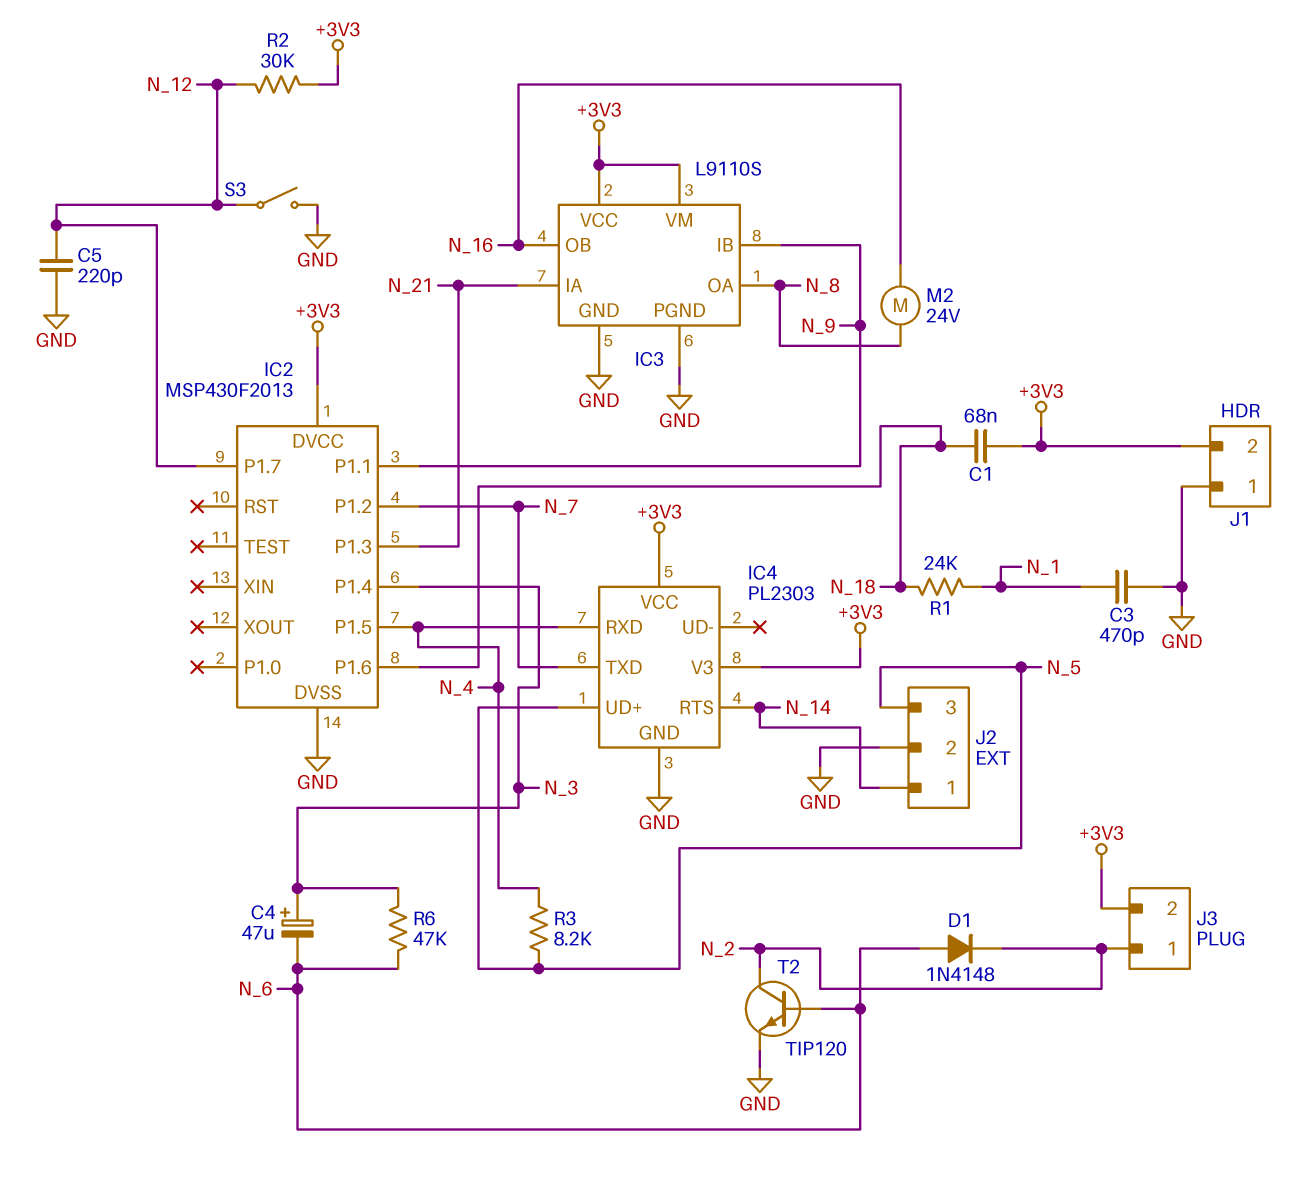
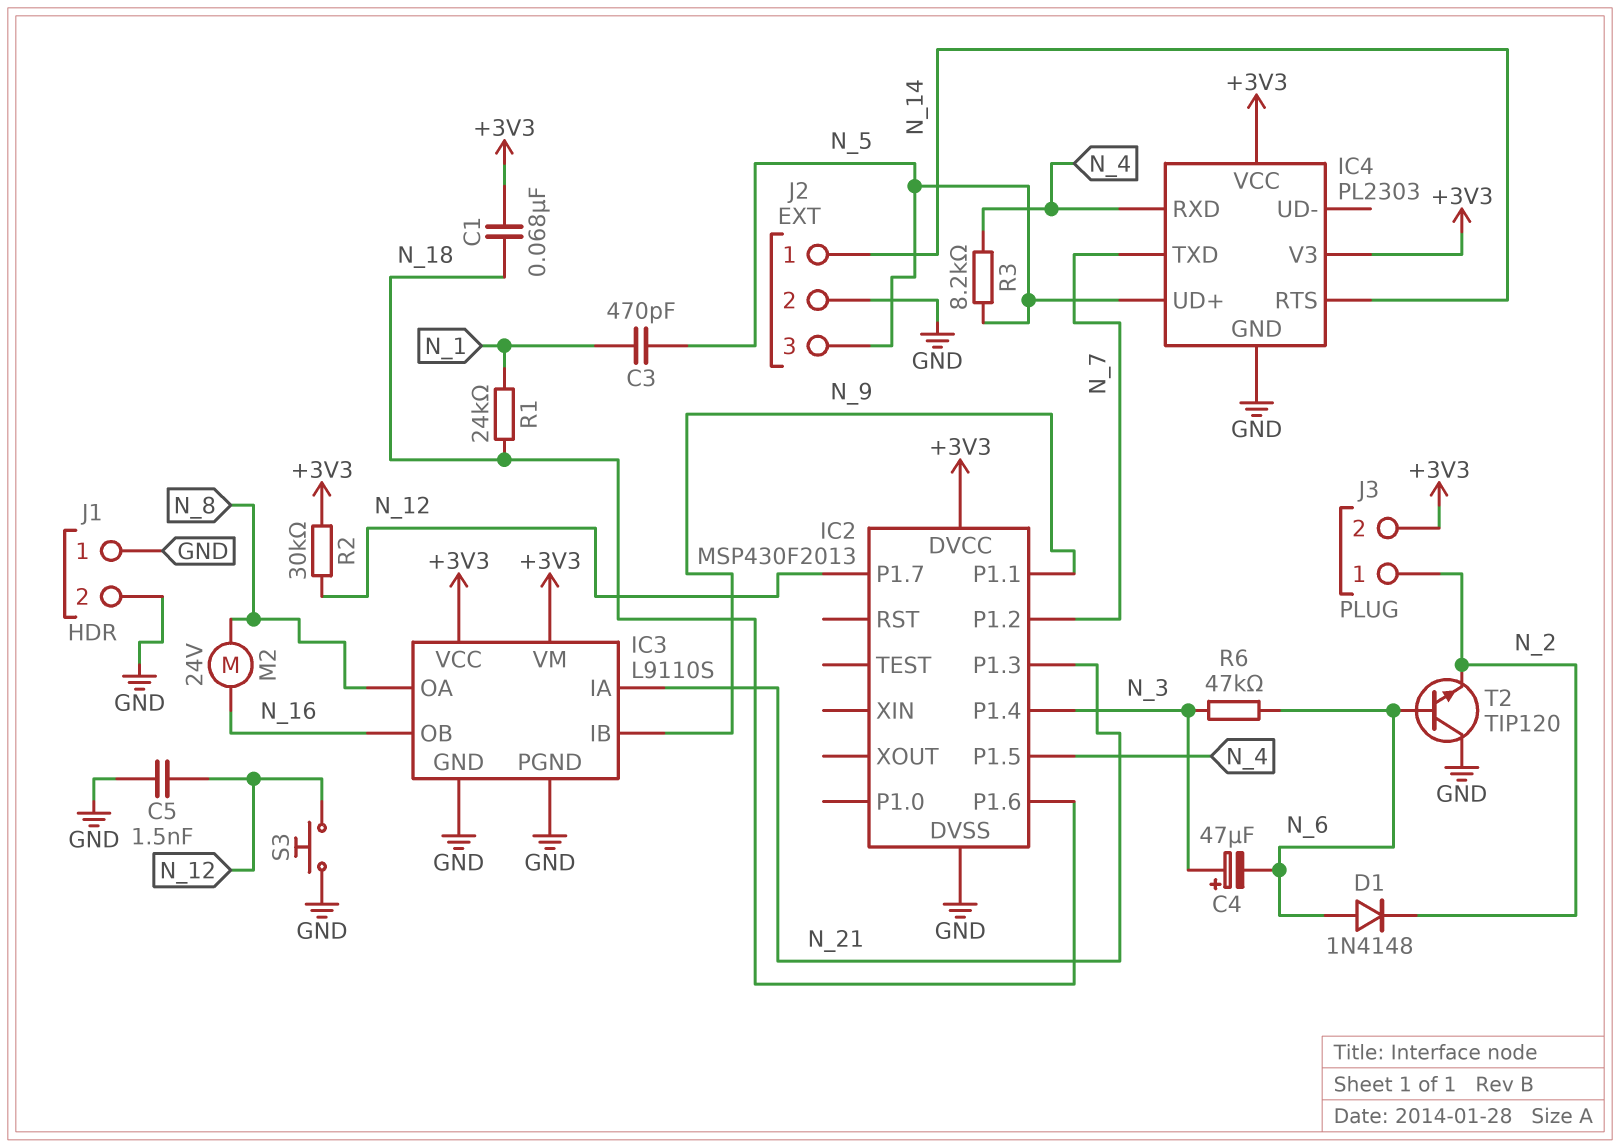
C3: 470pF (GND, N_1) -> 470pF (N_1, N_5)
C5: 220pF (GND, N_12) -> 1.5nF (GND, N_12)
J1 pin 2: +3V3 -> GND
S3: switch (GND, N_12) -> button (GND, N_12)
T2: NPN TIP120 (B N_6, C N_2, E GND) -> NPN TIP120 (B N_6, C GND, E N_2)

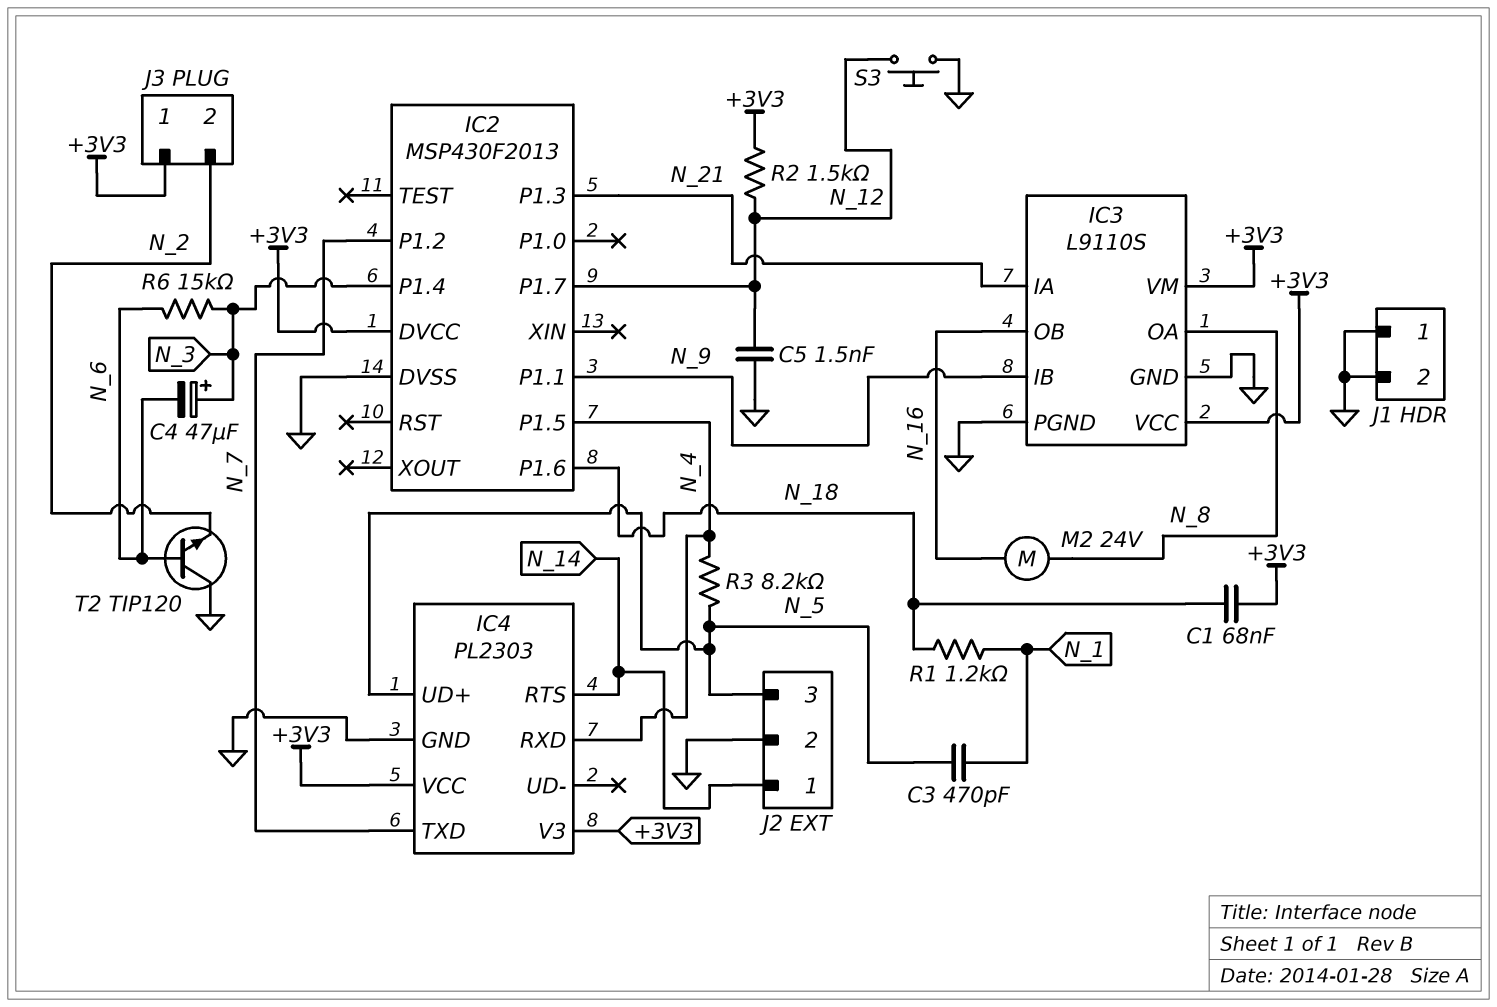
D1: diode 1N4148 (A N_6, K N_2) -> none
J3 pin 1: N_2 -> +3V3
J3 pin 2: +3V3 -> N_2
R1: 24k (N_1, N_18) -> 1.2k (N_1, N_18)
R2: 30k (+3V3, N_12) -> 1.5k (+3V3, N_12)
R6: 47k (N_3, N_6) -> 15k (N_3, N_6)

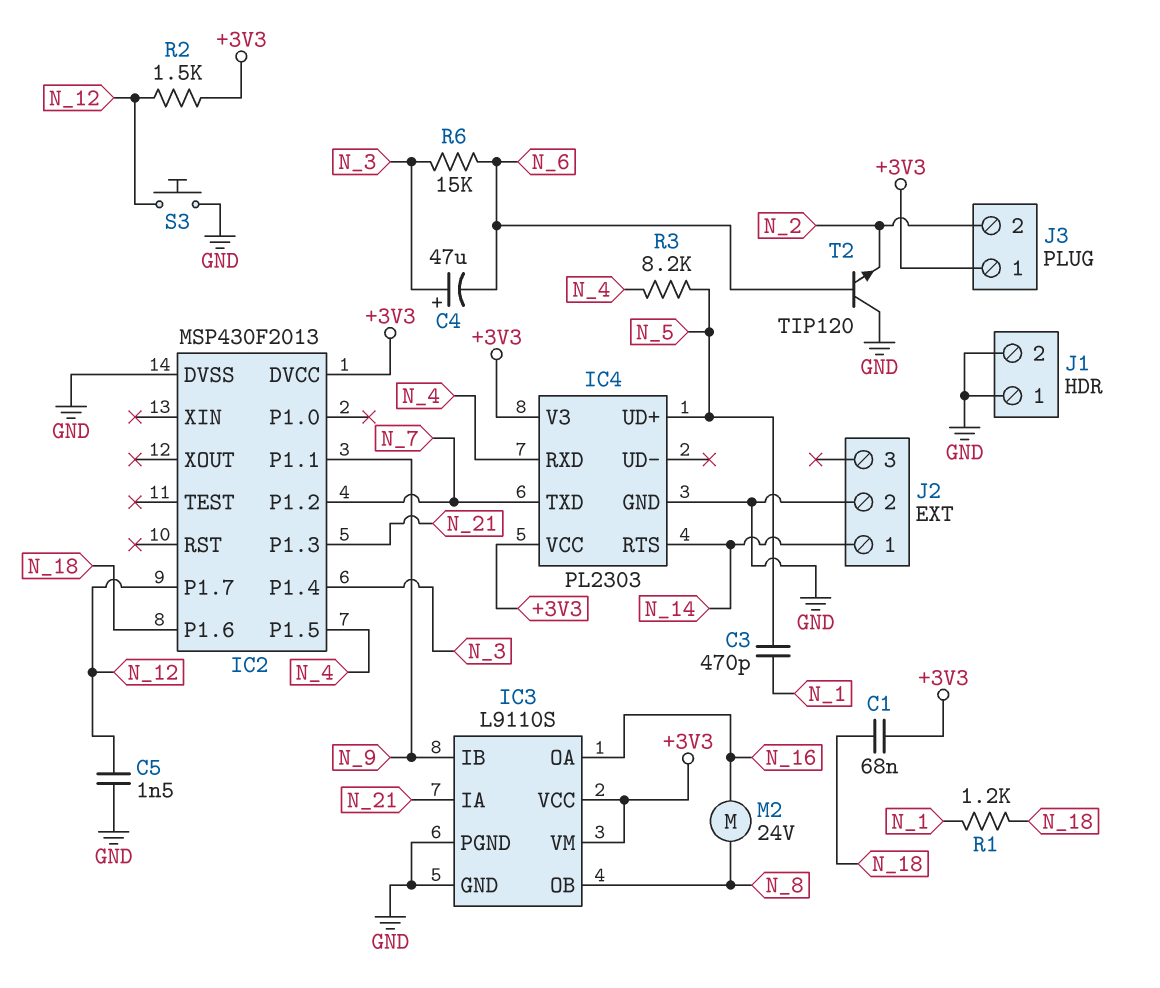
IC3 pin OA: N_8 -> N_16
IC3 pin OB: N_16 -> N_8
J2 pin 3: N_5 -> none

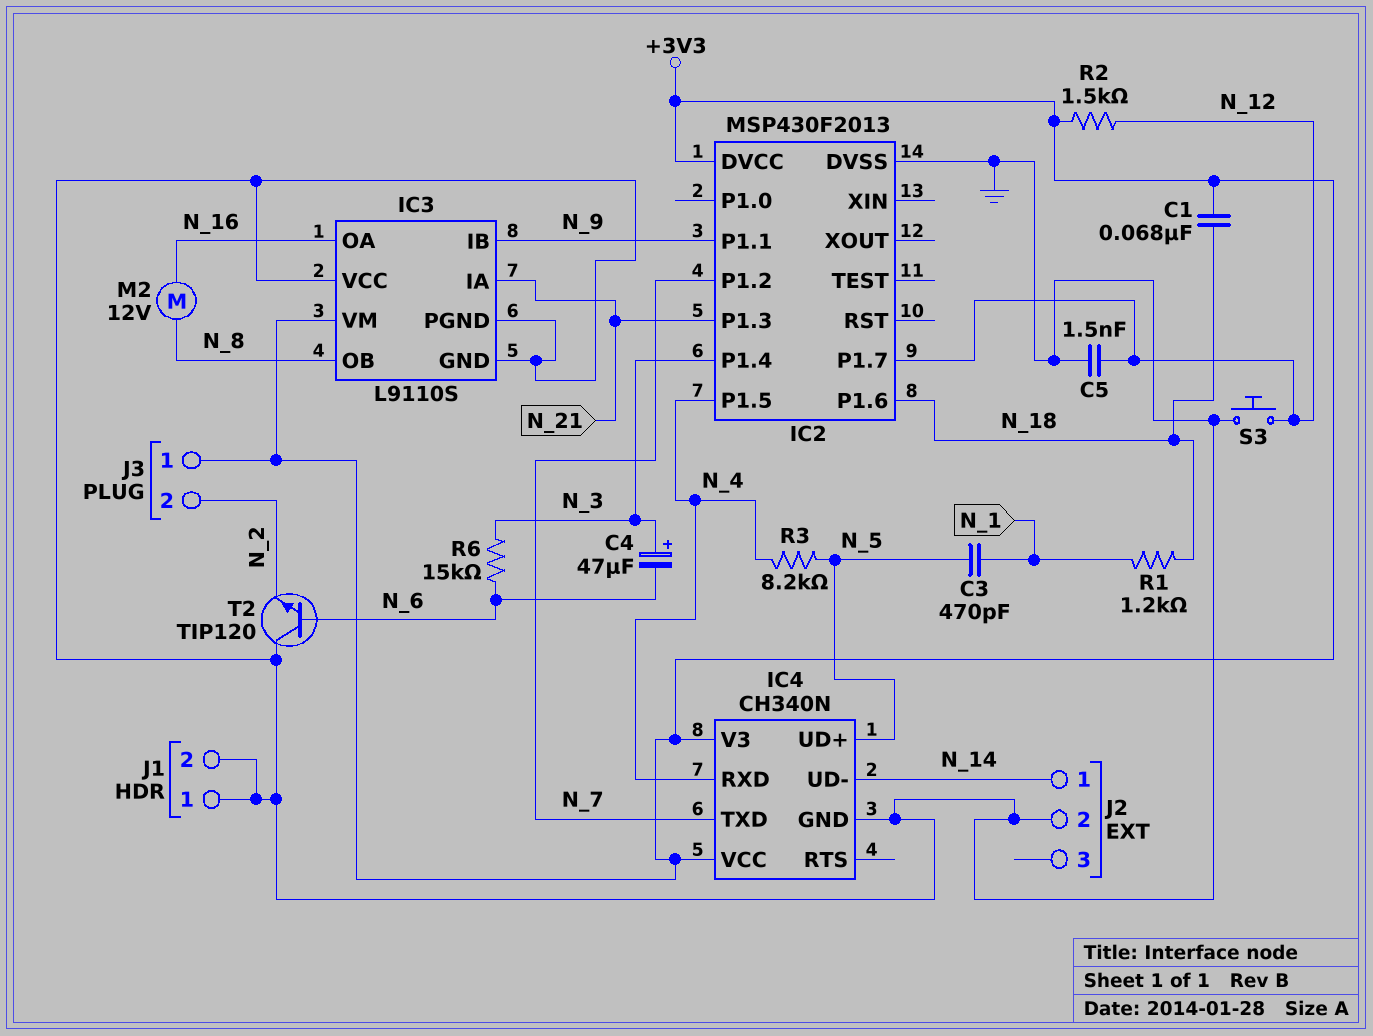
IC3 pin VCC: +3V3 -> GND
IC4: PL2303 -> CH340N
IC4 pin RTS: N_14 -> none
IC4 pin UD-: none -> N_14
M2: motor 24V (N_8, N_16) -> motor 12V (N_8, N_16)

